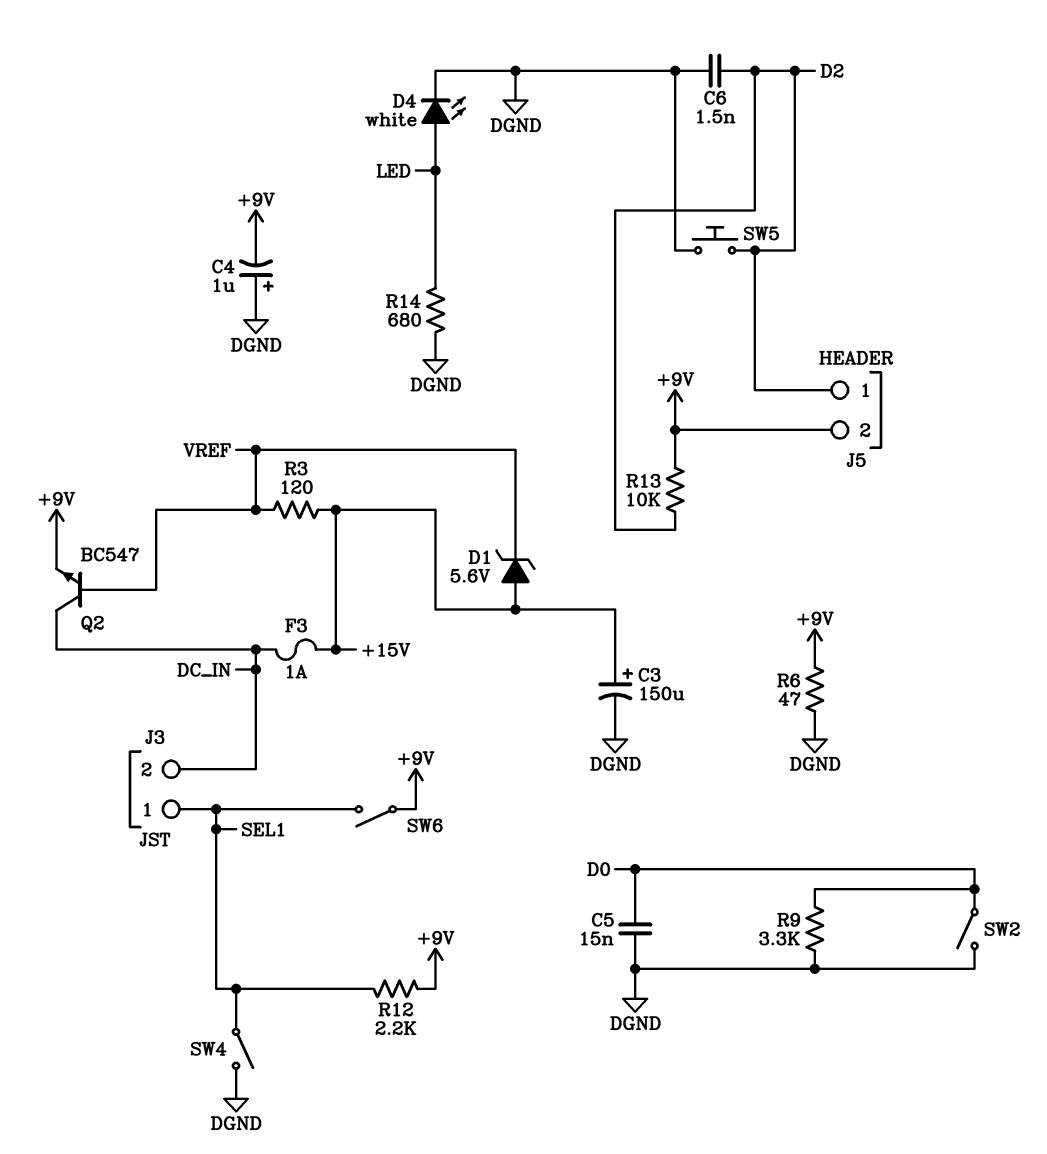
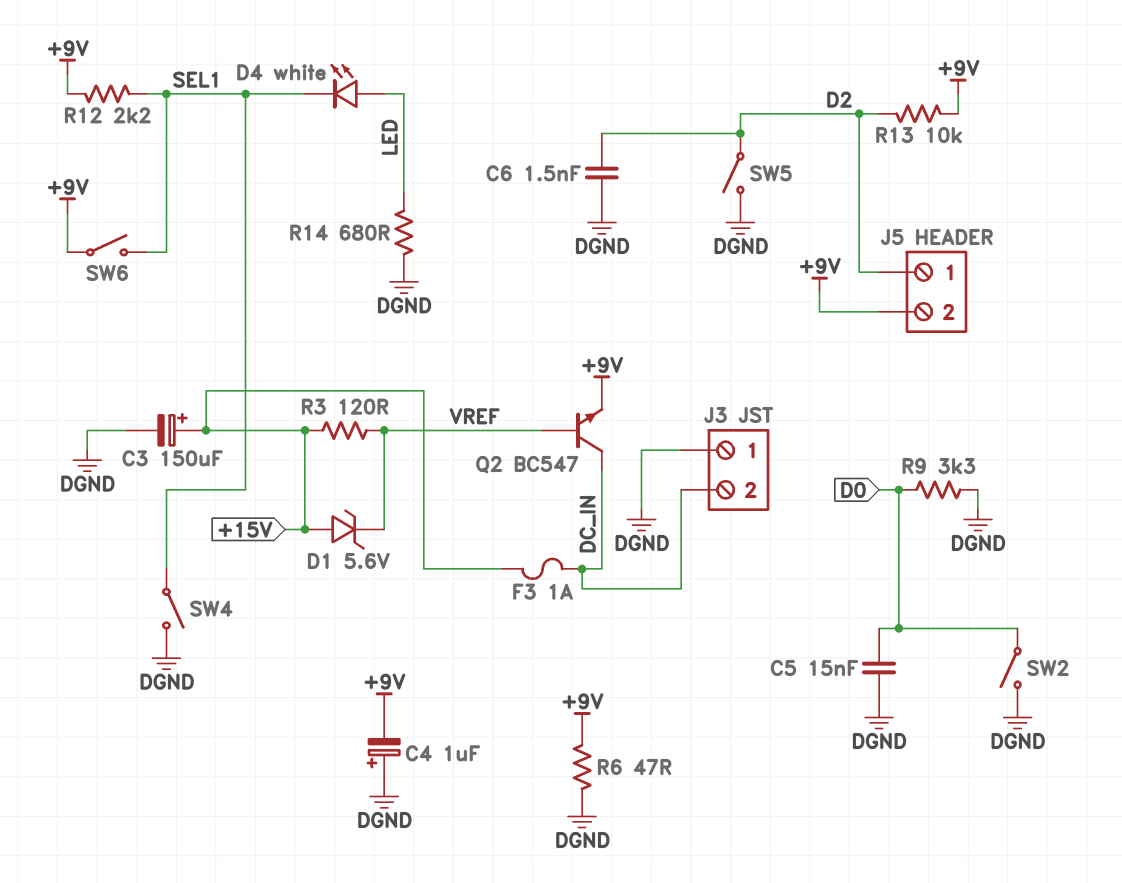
D4: LED white (A LED, K DGND) -> LED white (A LED, K SEL1)
J3 pin 1: SEL1 -> DGND
SW5: button (D2, DGND) -> switch (D2, DGND)

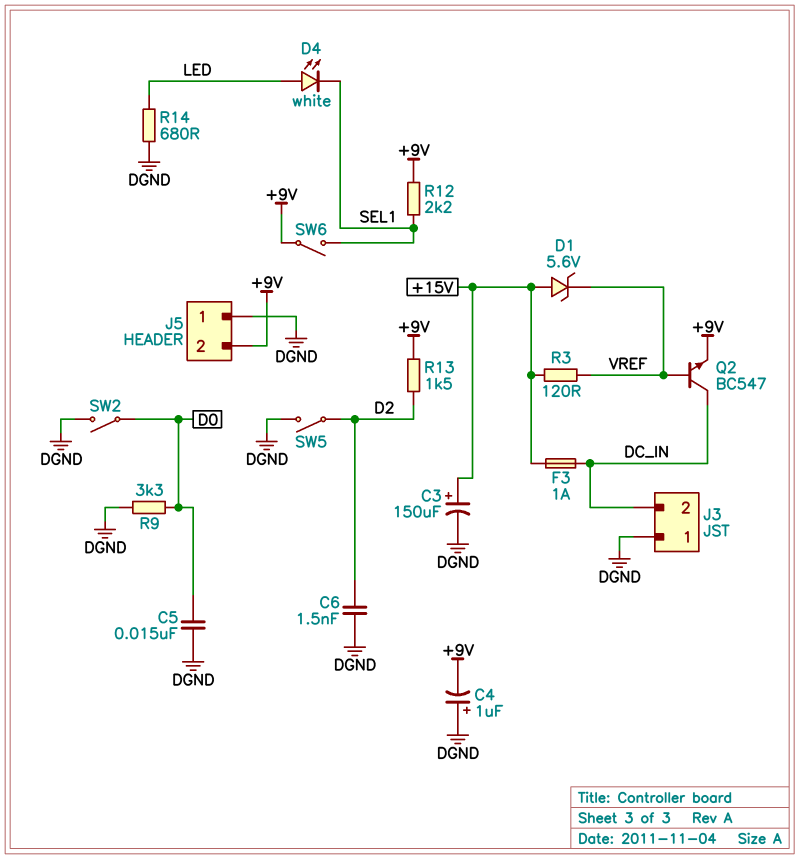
J5 pin 1: D2 -> DGND
R6: 47 (+9V, DGND) -> none
R13: 10k (+9V, D2) -> 1.5k (+9V, D2)
SW4: switch (DGND, SEL1) -> none

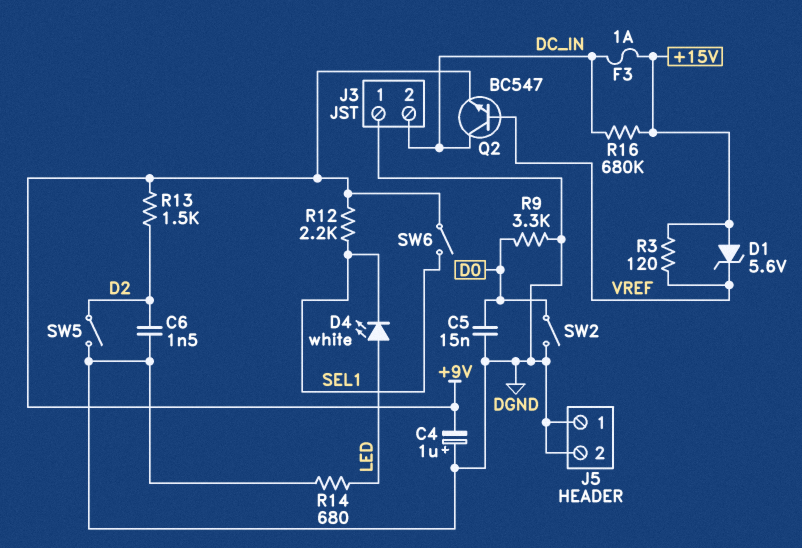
C3: 150uF (plus +15V, minus DGND) -> none
J5 pin 2: +9V -> DGND
R16: none -> 680k (+15V, DC_IN)

